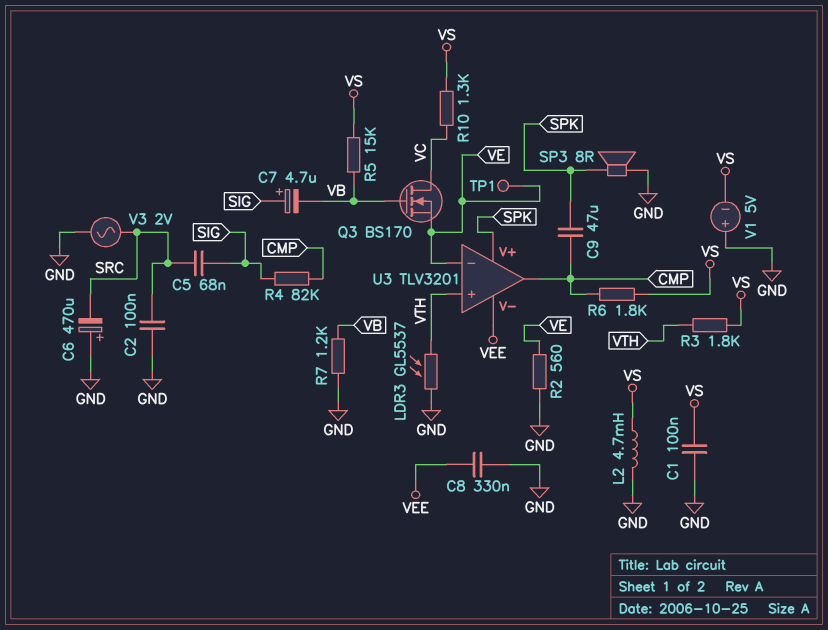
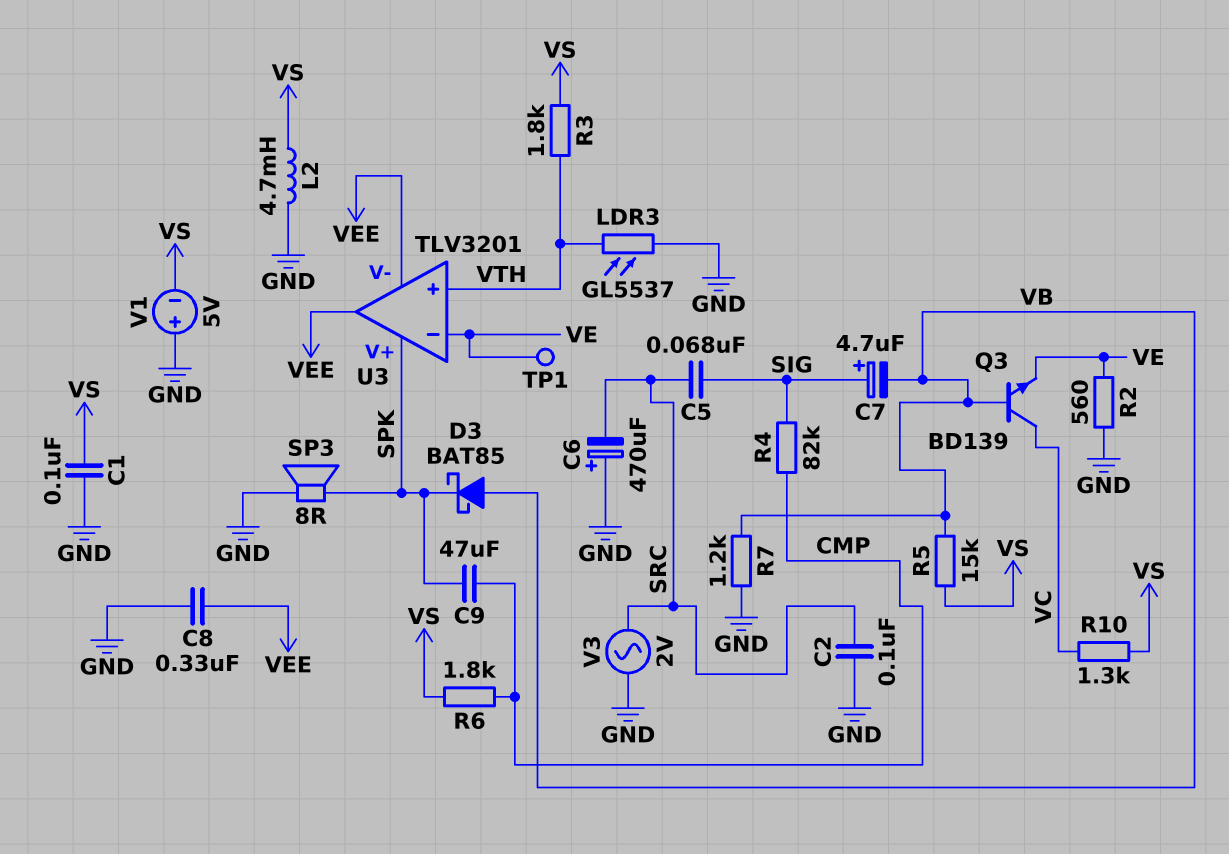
D3: none -> schottky BAT85 (A VB, K SPK)
Q3: NMOS BS170 (G VB, D VC, S VE) -> NPN BD139 (B VB, C VC, E VE)
U3 pin out: CMP -> VEE

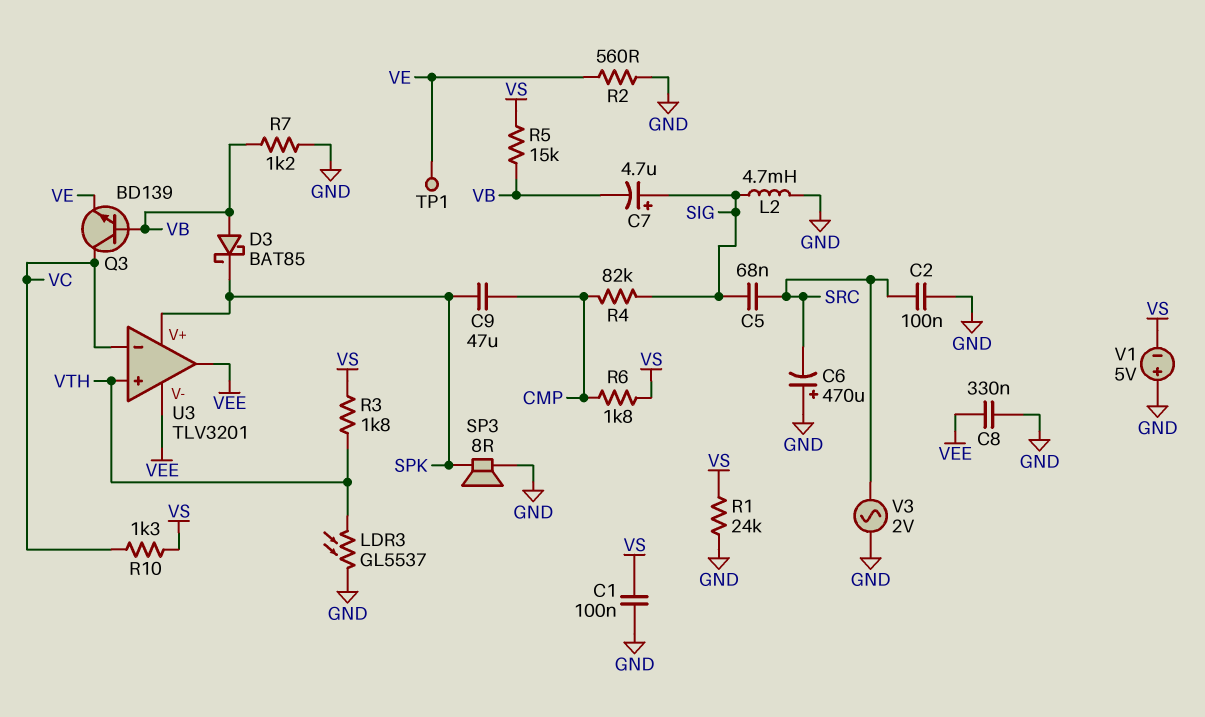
L2: 4.7mH (GND, VS) -> 4.7mH (GND, SIG)
R1: none -> 24k (GND, VS)
U3 pin in-: VE -> VC

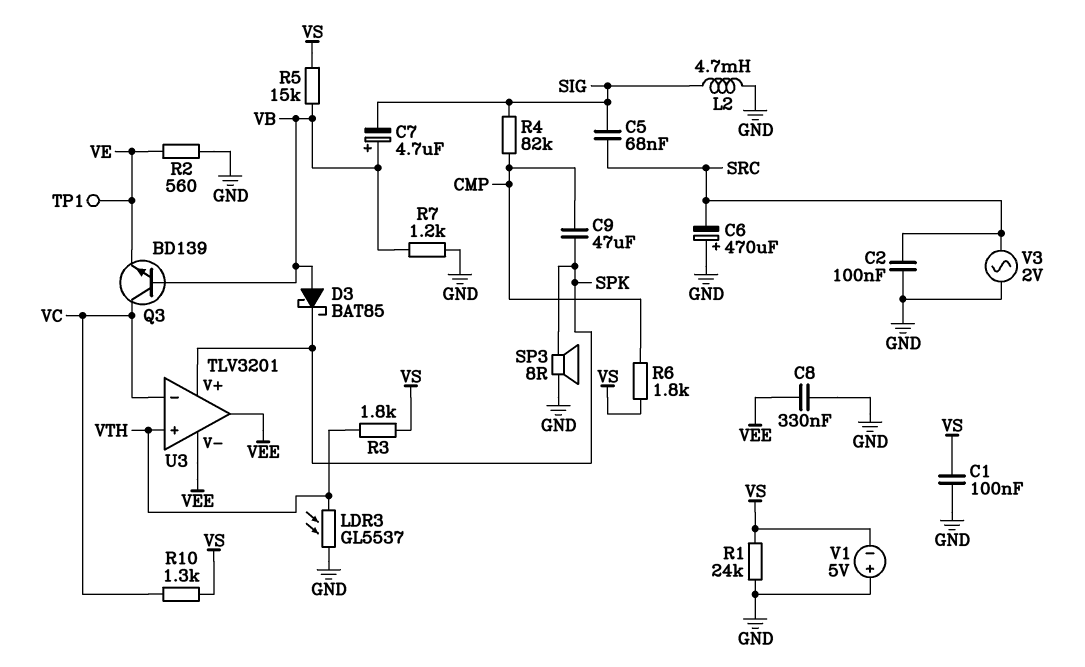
C7: 4.7uF (plus SIG, minus VB) -> 4.7uF (plus VB, minus SIG)

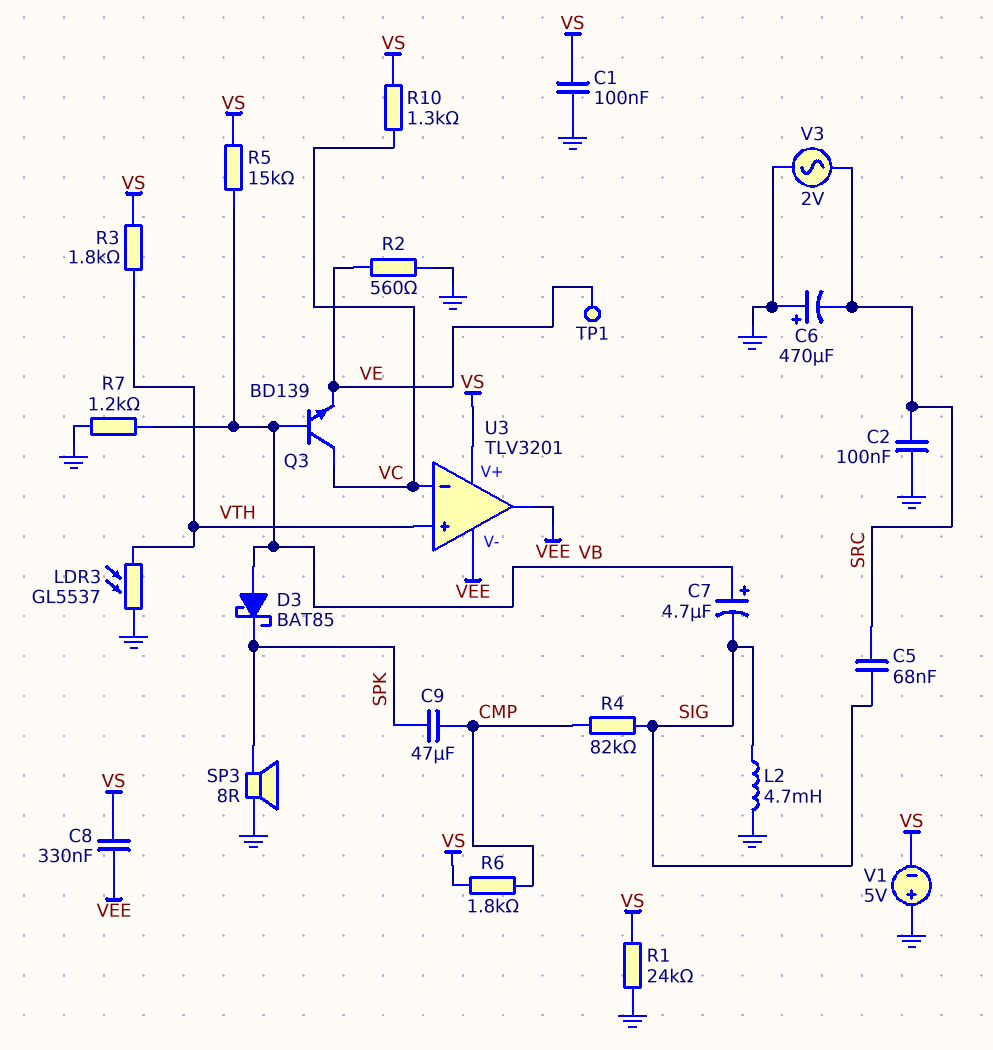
C8: 330nF (GND, VEE) -> 330nF (VEE, VS)
U3 pin V+: SPK -> VS

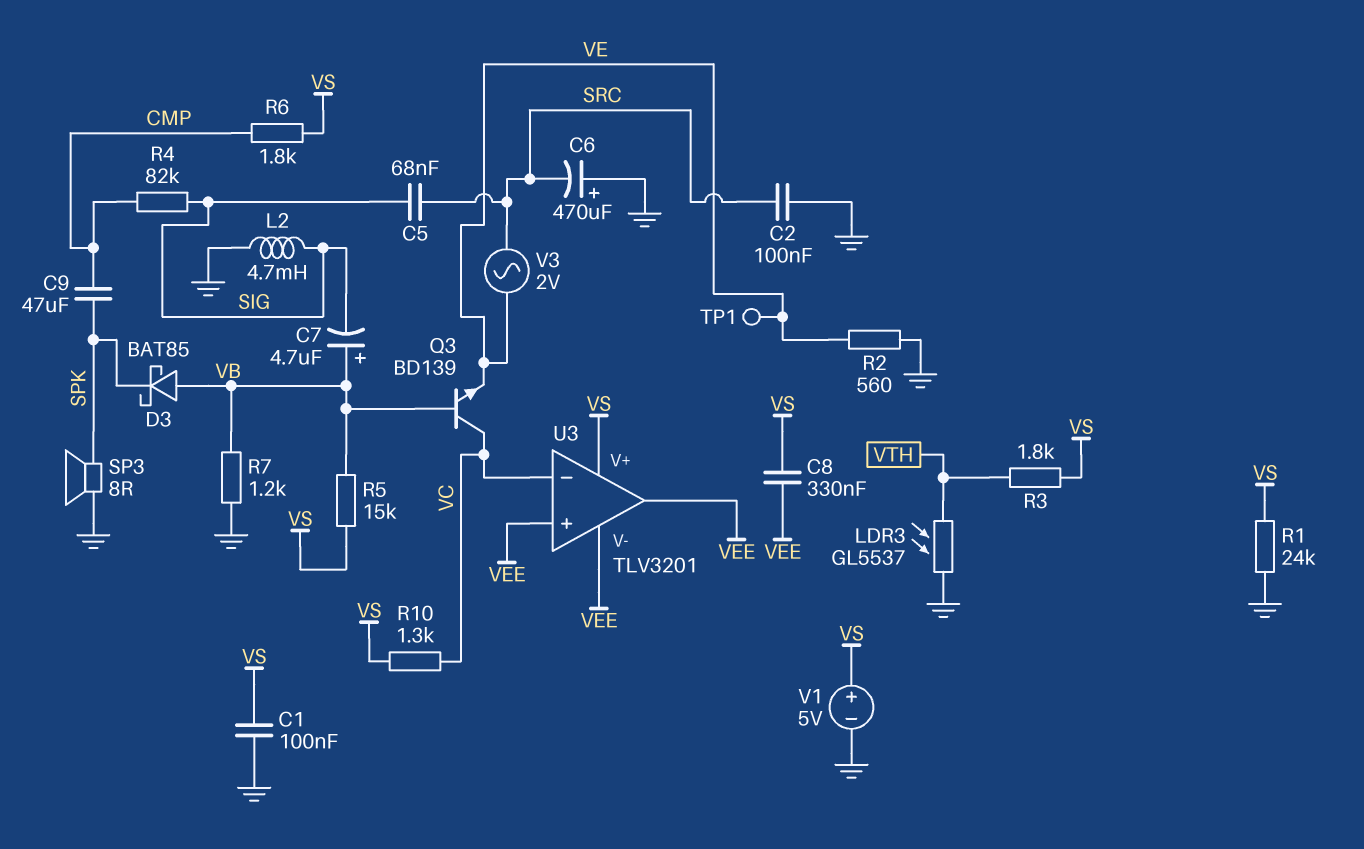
U3 pin in+: VTH -> VEE
V1: 5V (plus GND, minus VS) -> 5V (plus VS, minus GND)
V3: AC 2V (GND, SRC) -> AC 2V (SRC, VE)

